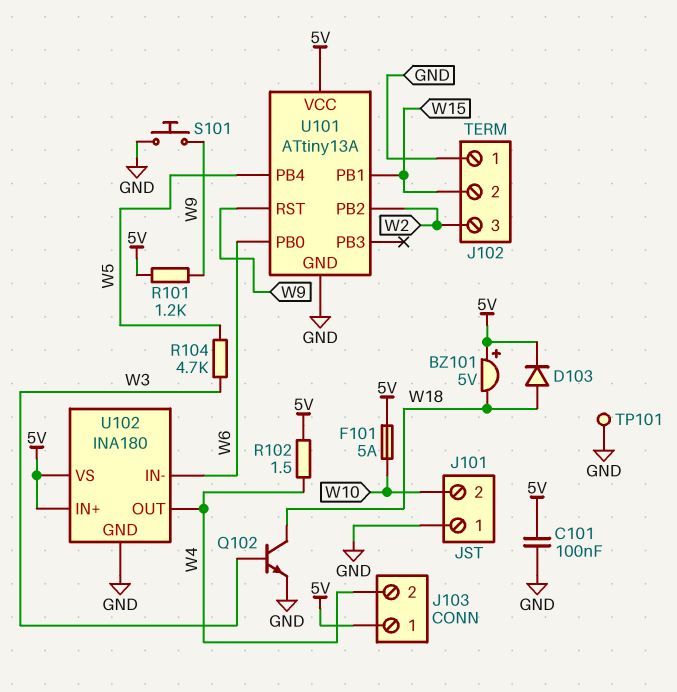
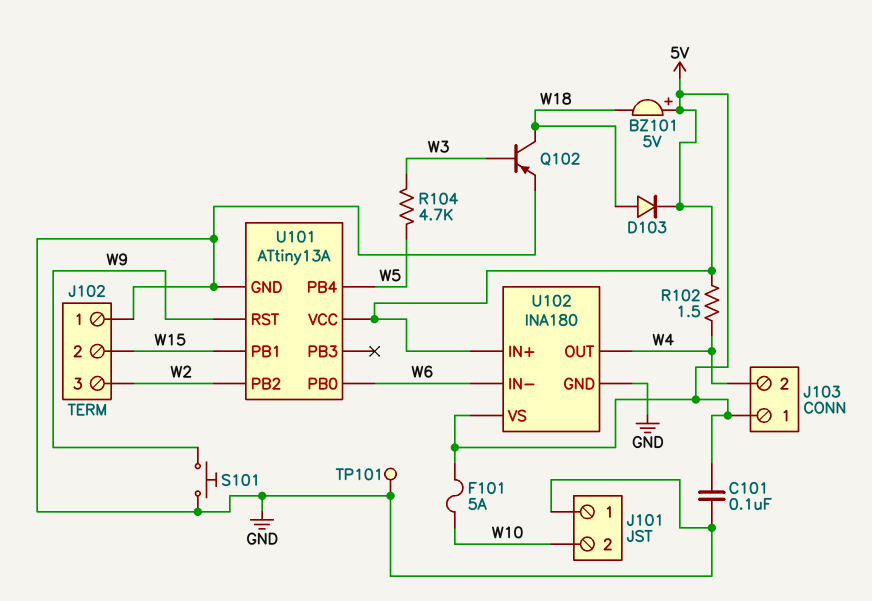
Q102: NPN (B W3, C W18, E GND) -> PNP (B W3, C W18, E GND)
R101: 1.2k (5V, W9) -> none

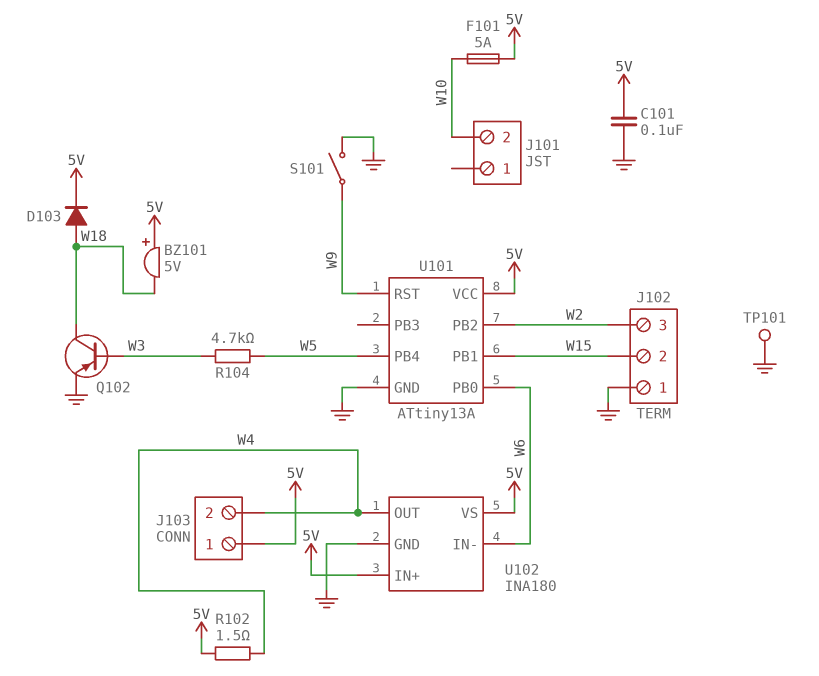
J101 pin 1: GND -> none
S101: button (GND, W9) -> switch (GND, W9)

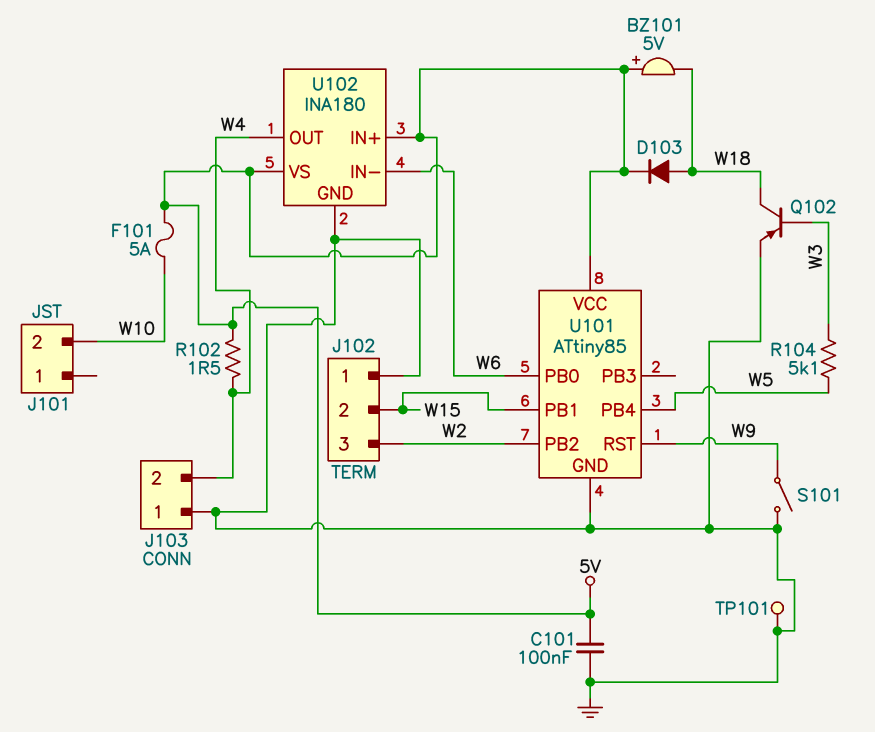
J103 pin 1: 5V -> GND
R104: 4.7k (W3, W5) -> 5.1k (W3, W5)
U101: ATtiny13A -> ATtiny85

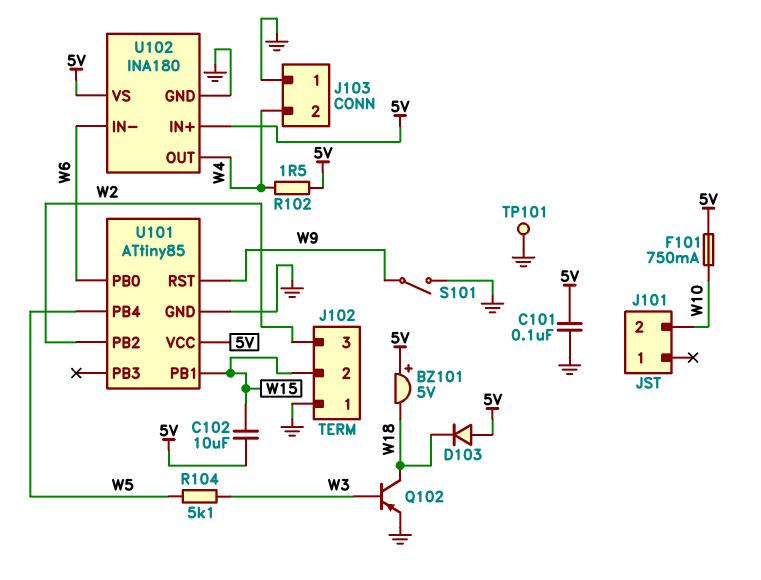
C102: none -> 10uF (5V, W15)
D103: diode (A W18, K 5V) -> diode (A 5V, K W18)
F101: 5A (5V, W10) -> 750mA (5V, W10)

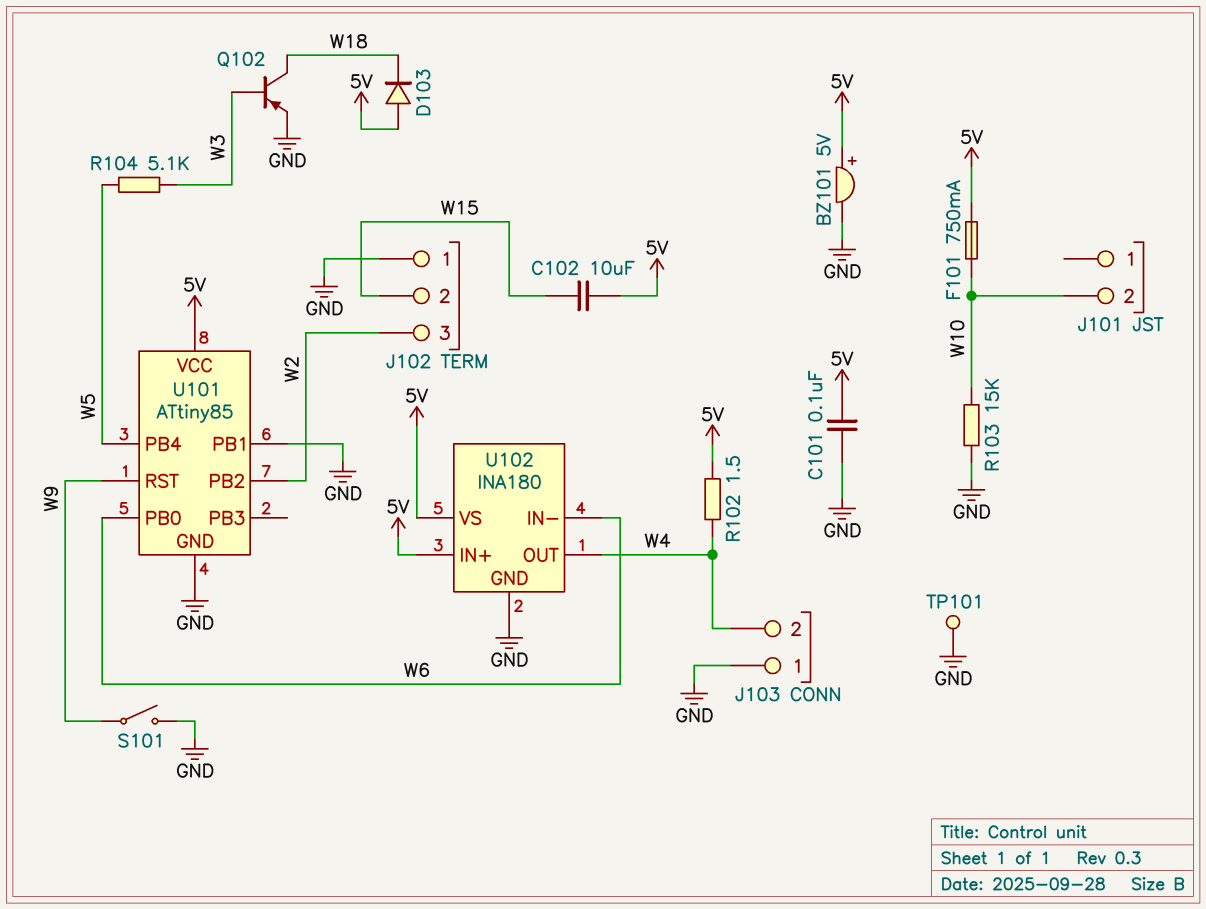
BZ101: buzzer 5V (plus 5V, minus W18) -> buzzer 5V (plus 5V, minus GND)
R103: none -> 15k (GND, W10)
U101 pin PB1: W15 -> GND

